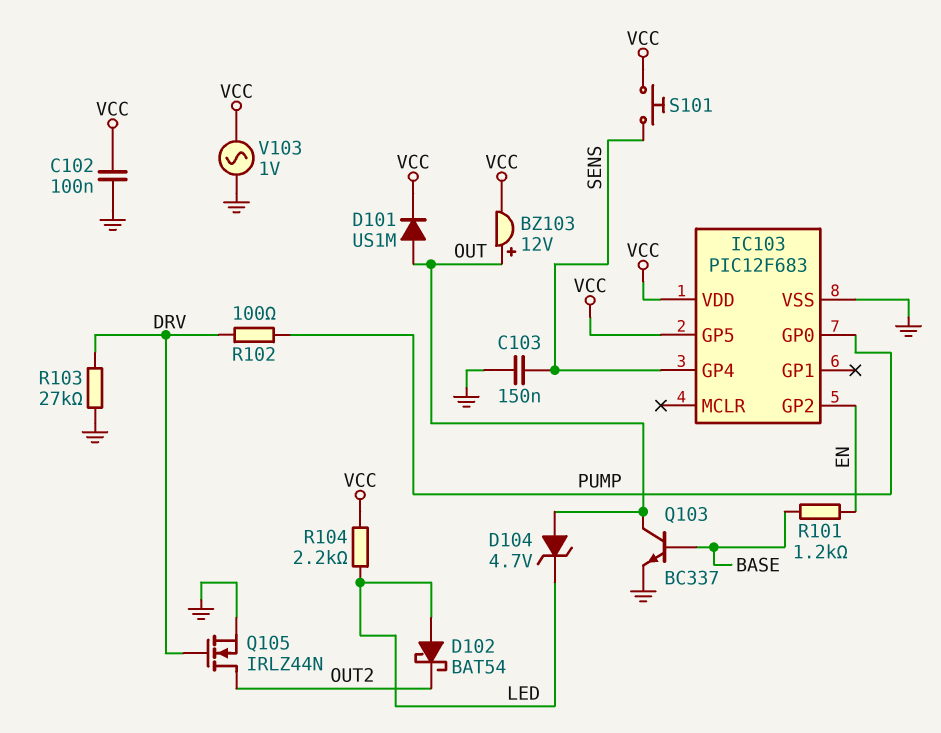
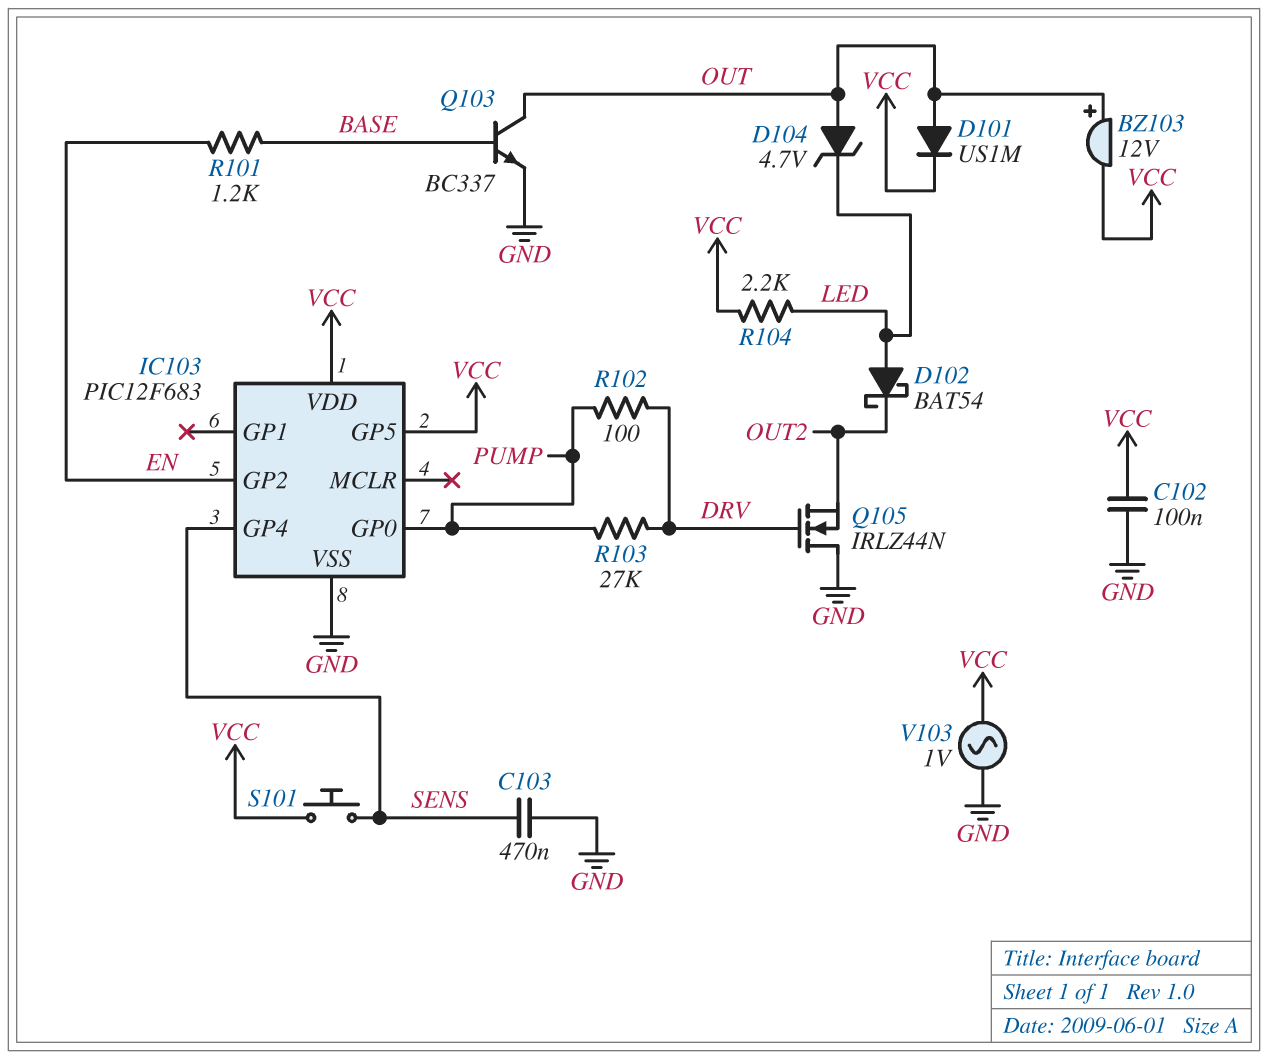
C103: 150nF (GND, SENS) -> 470nF (GND, SENS)
Q105: NMOS IRLZ44N (G DRV, D OUT2, S GND) -> NMOS IRLZ44N (G DRV, D GND, S OUT2)
R103: 27k (DRV, GND) -> 27k (DRV, PUMP)

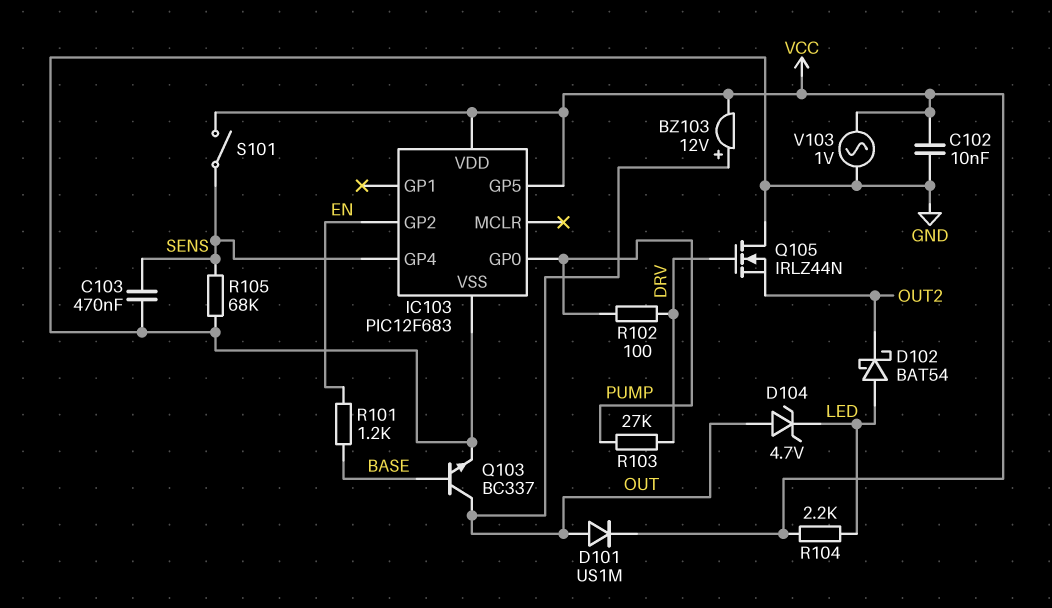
C102: 100nF (GND, VCC) -> 10nF (GND, VCC)
R105: none -> 68k (GND, SENS)
S101: button (SENS, VCC) -> switch (SENS, VCC)

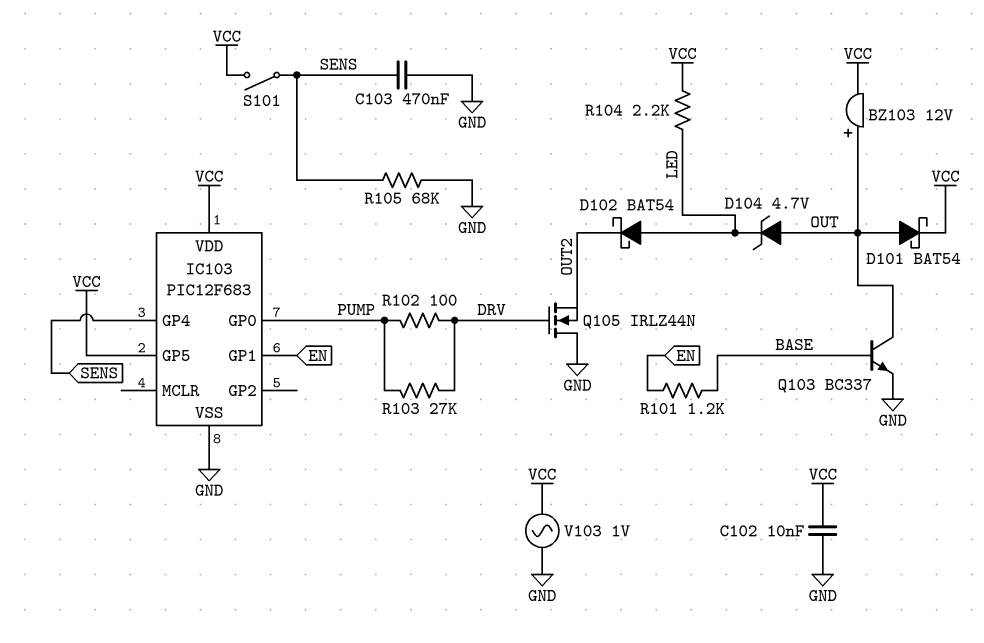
D101: diode US1M (A OUT, K VCC) -> schottky BAT54 (A OUT, K VCC)
IC103 pin GP1: none -> EN
IC103 pin GP2: EN -> none

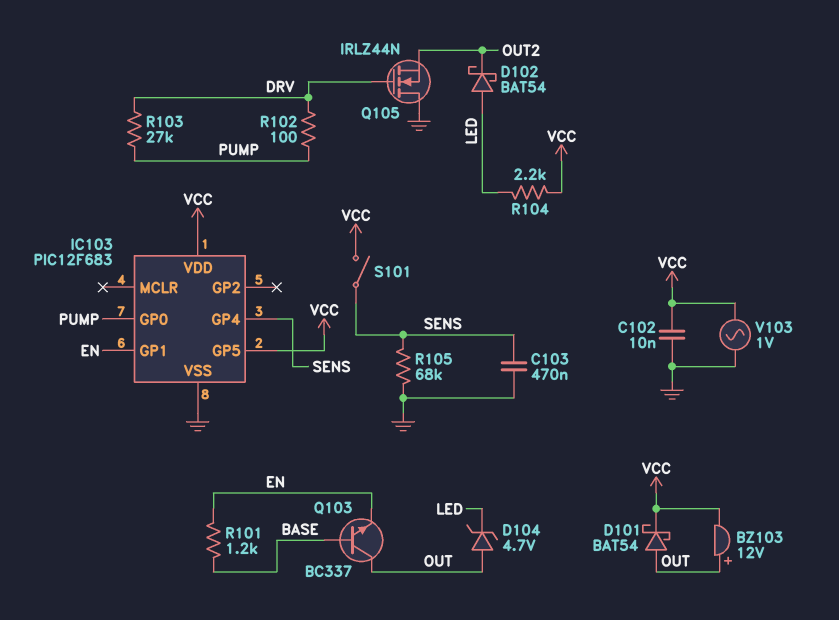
Q103: NPN BC337 (B BASE, C OUT, E GND) -> NPN BC337 (B BASE, C OUT, E EN)

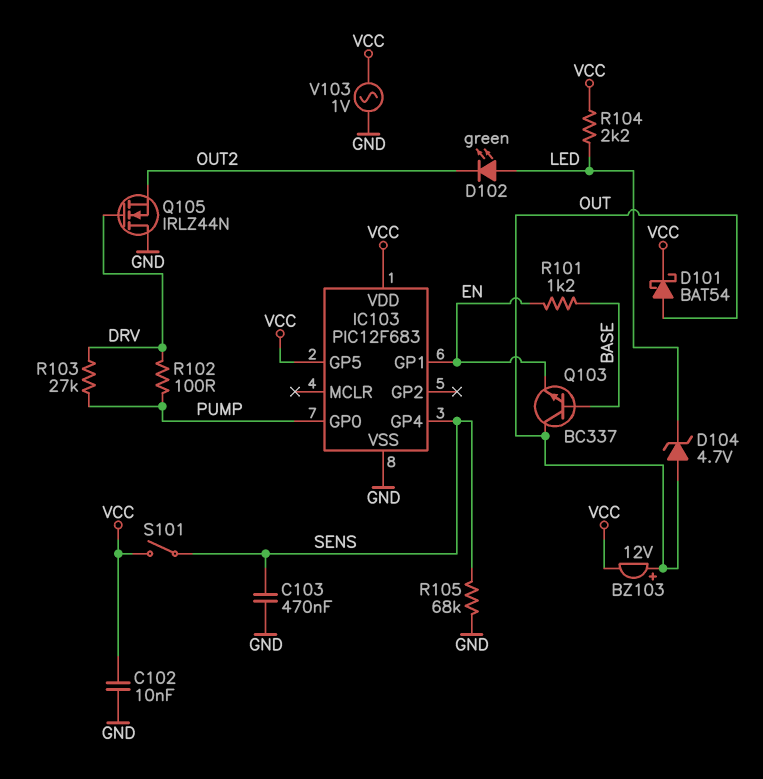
D102: schottky BAT54 (A LED, K OUT2) -> LED green (A LED, K OUT2)

